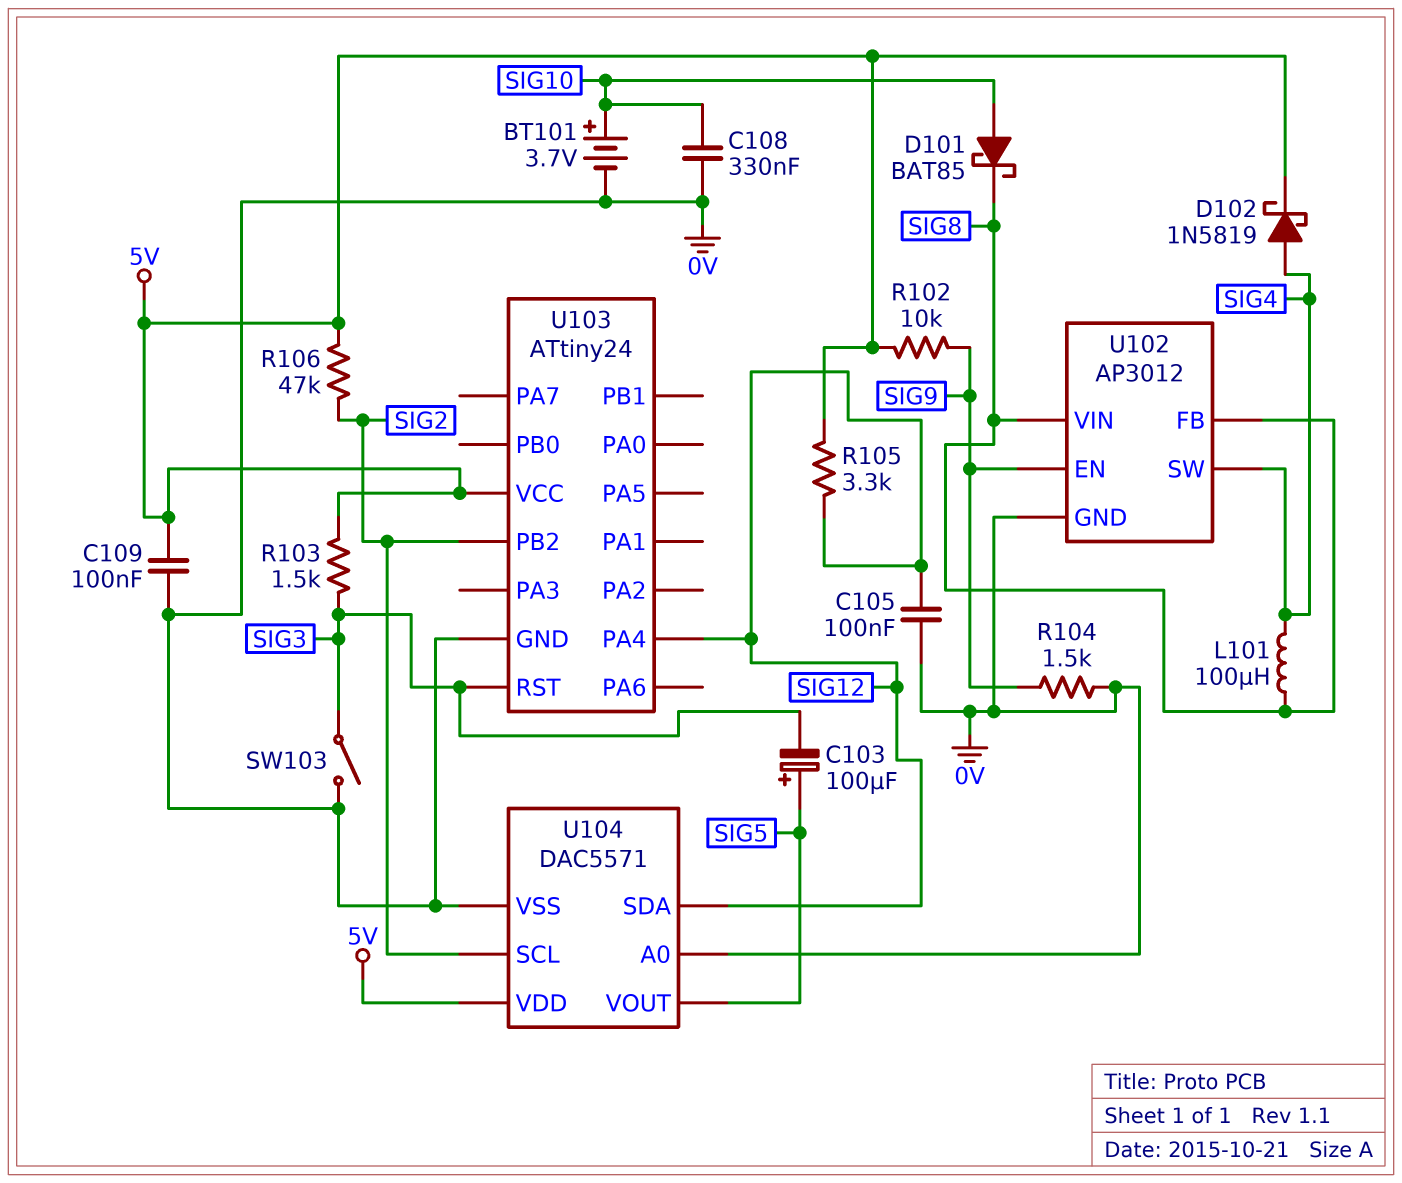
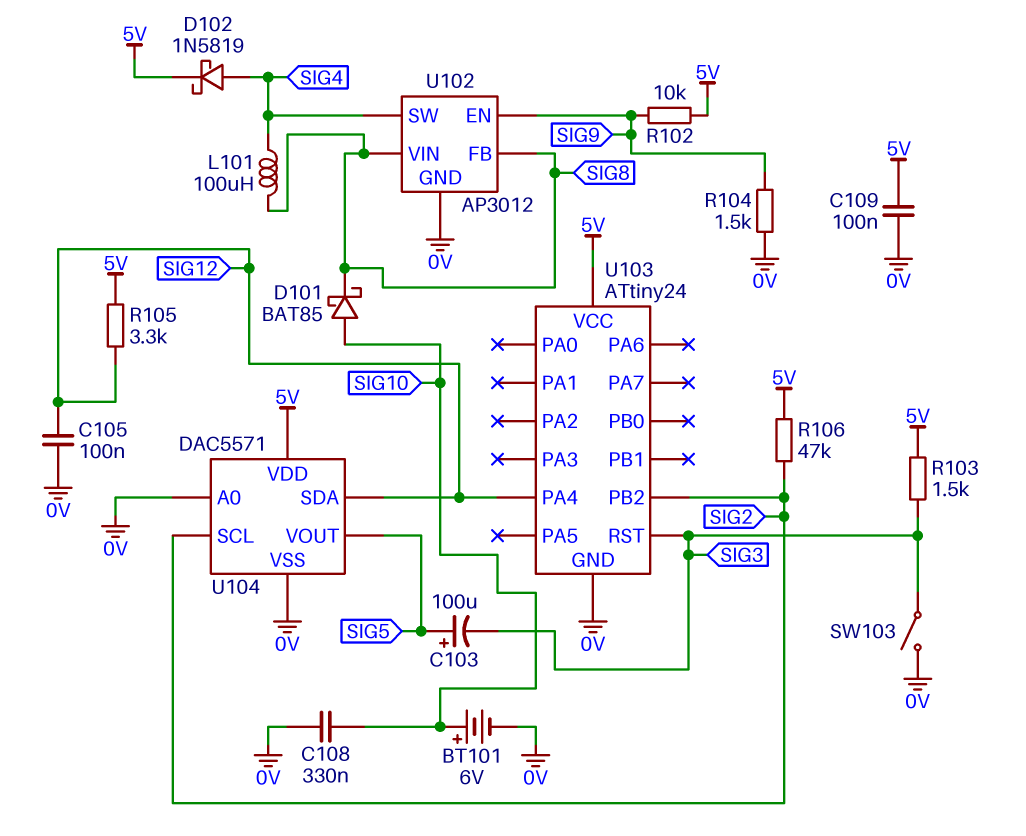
BT101: 3.7V (plus SIG10, minus 0V) -> 6V (plus SIG10, minus 0V)

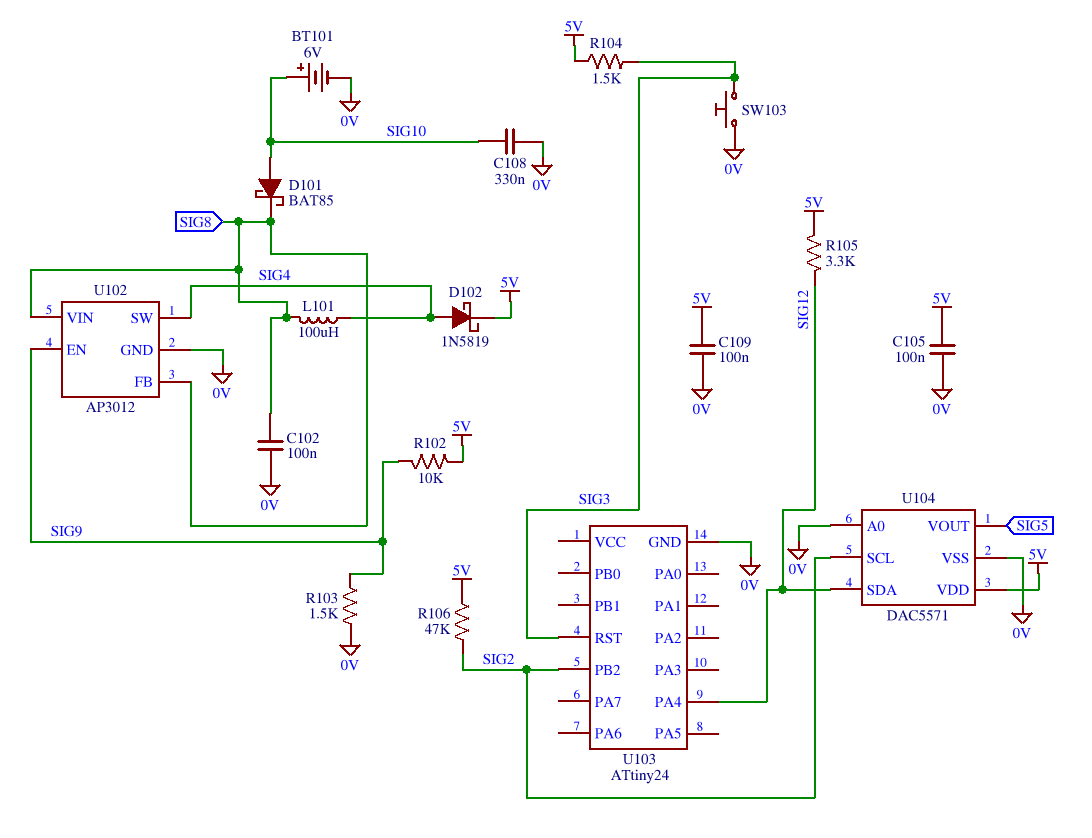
C102: none -> 100nF (0V, SIG8)
C103: 100uF (plus SIG5, minus SIG3) -> none
C105: 100nF (0V, SIG12) -> 100nF (0V, 5V)
R103: 1.5k (5V, SIG3) -> 1.5k (0V, SIG9)
R104: 1.5k (0V, SIG9) -> 1.5k (5V, SIG3)
SW103: switch (0V, SIG3) -> button (0V, SIG3)
U103 pin VCC: 5V -> none

